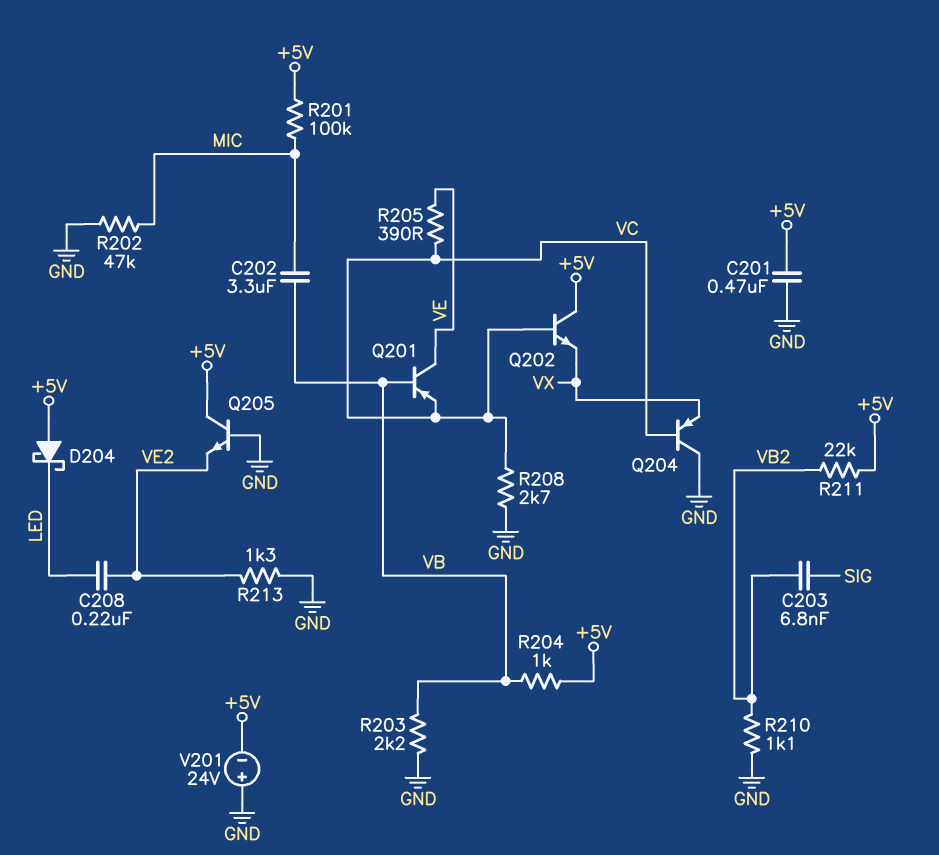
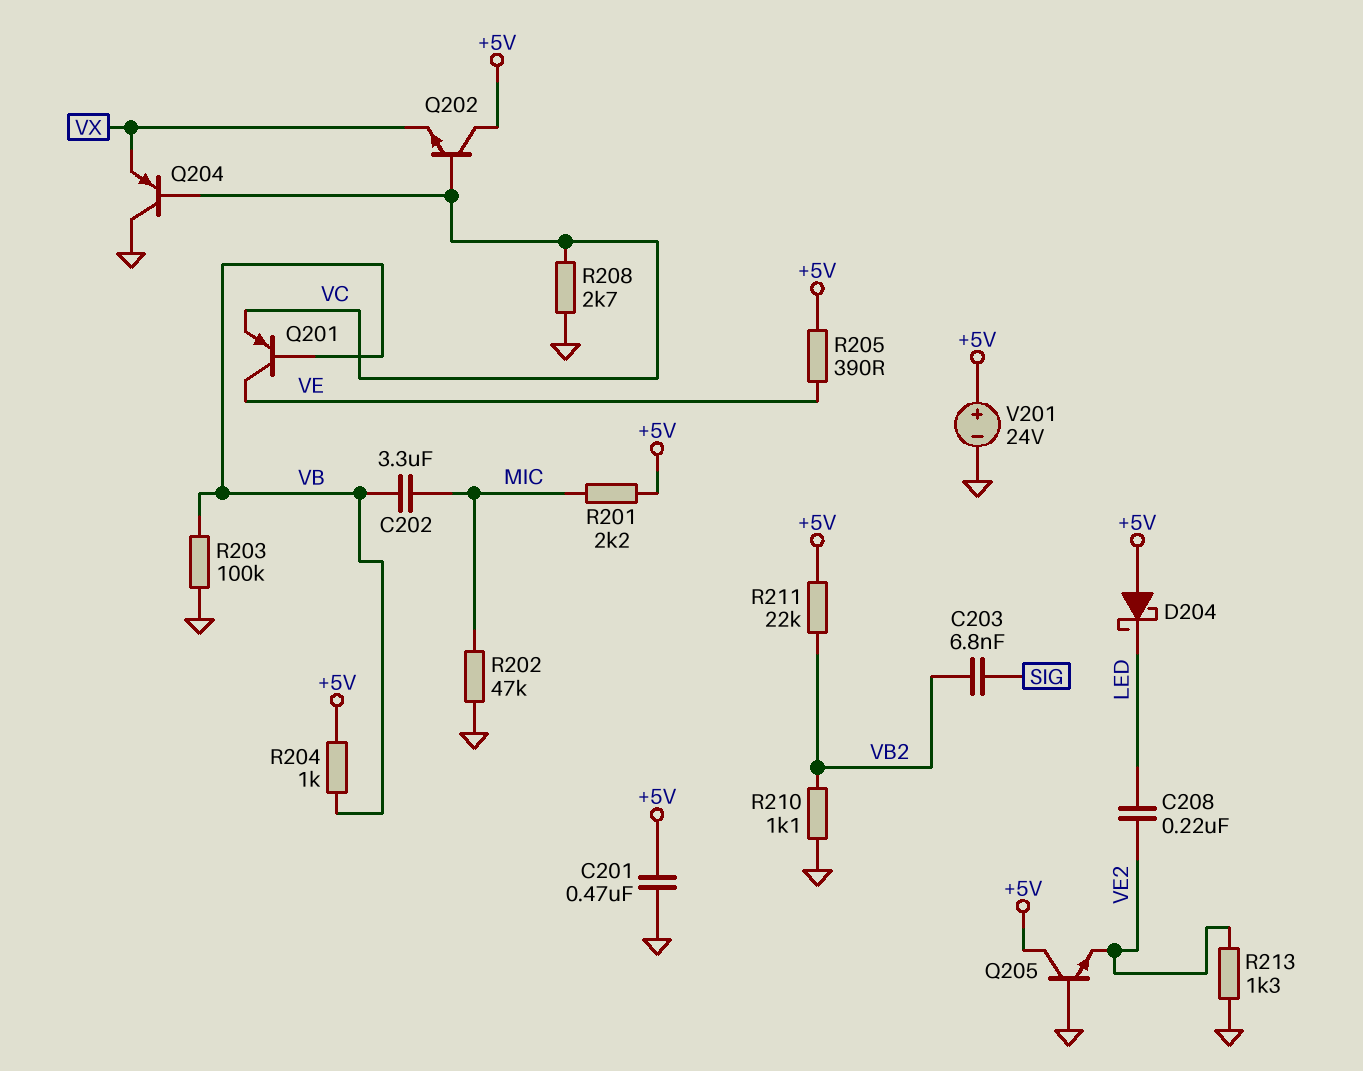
R201: 100k (+5V, MIC) -> 2.2k (+5V, MIC)
R203: 2.2k (GND, VB) -> 100k (GND, VB)
R205: 390 (VC, VE) -> 390 (+5V, VE)
V201: 24V (plus GND, minus +5V) -> 24V (plus +5V, minus GND)

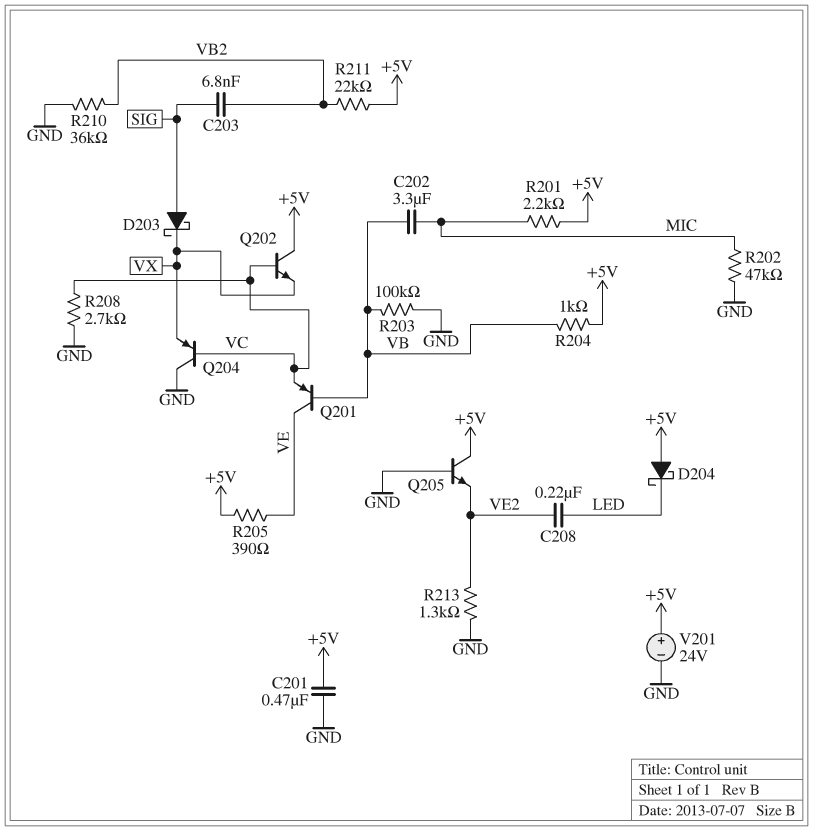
D203: none -> schottky (A SIG, K VX)
R210: 1.1k (GND, VB2) -> 36k (GND, VB2)

